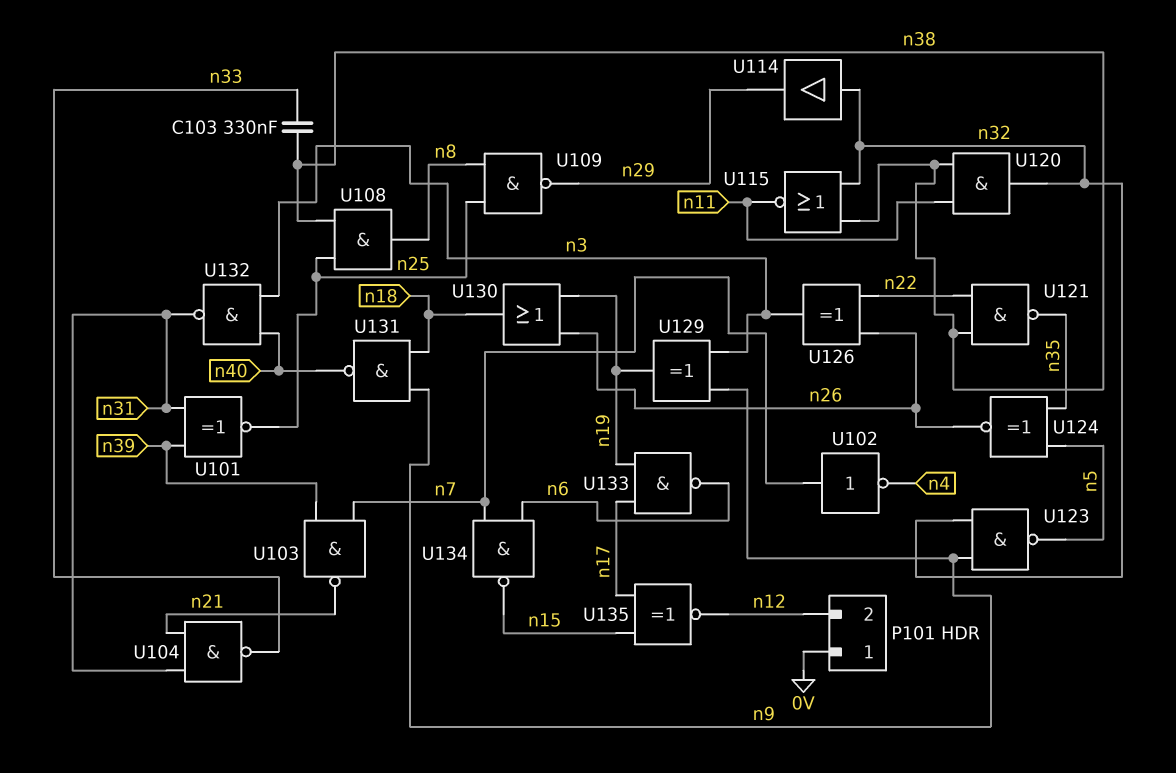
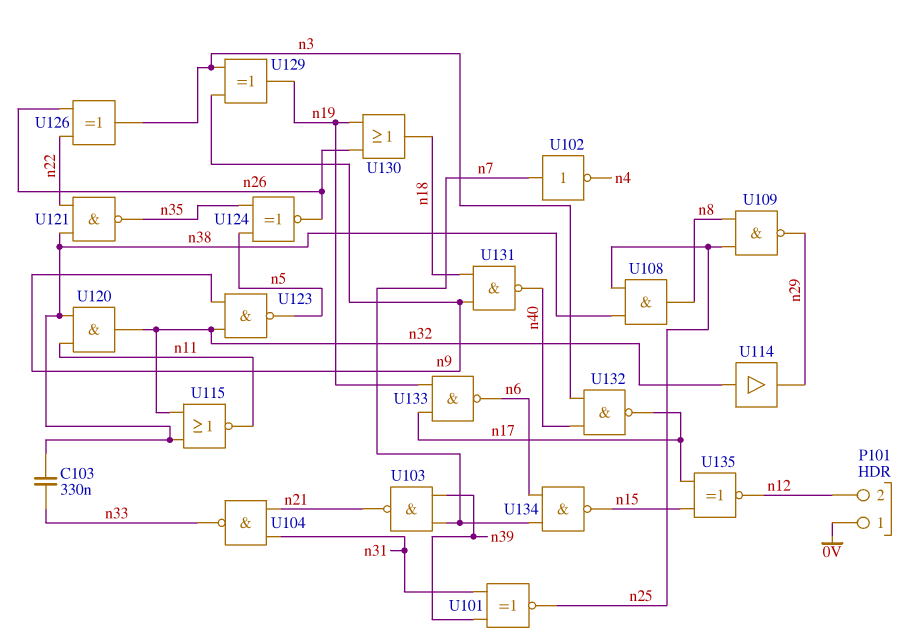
U132: NAND (in n3, in n40, out n31) -> NAND (in n3, in n40, out n17)

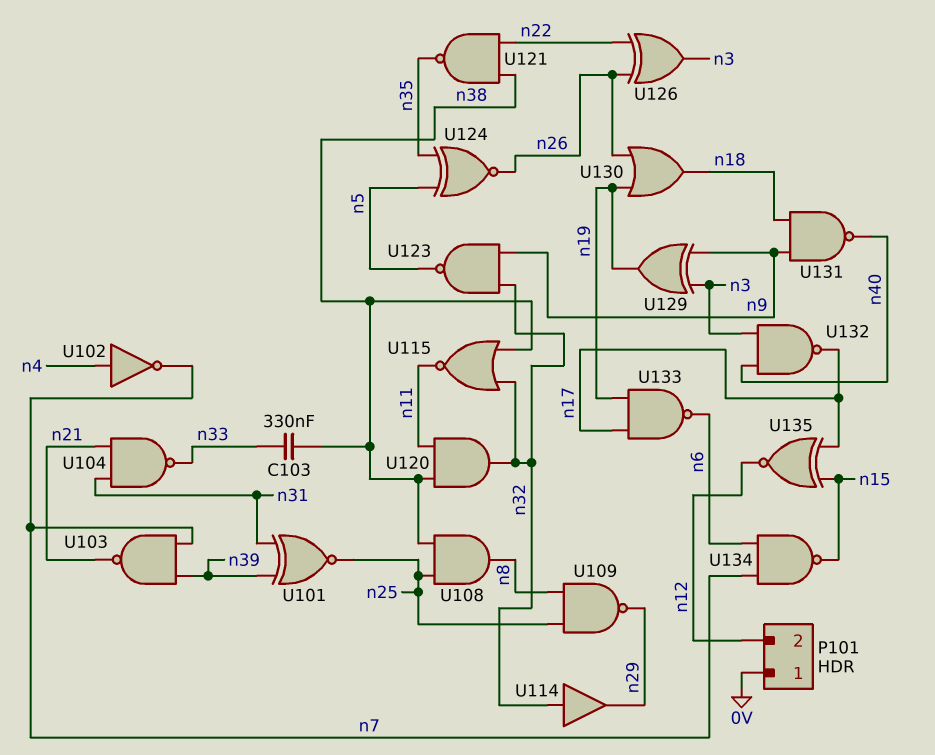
U102: NOT (in n7, out n4) -> NOT (in n4, out n7)

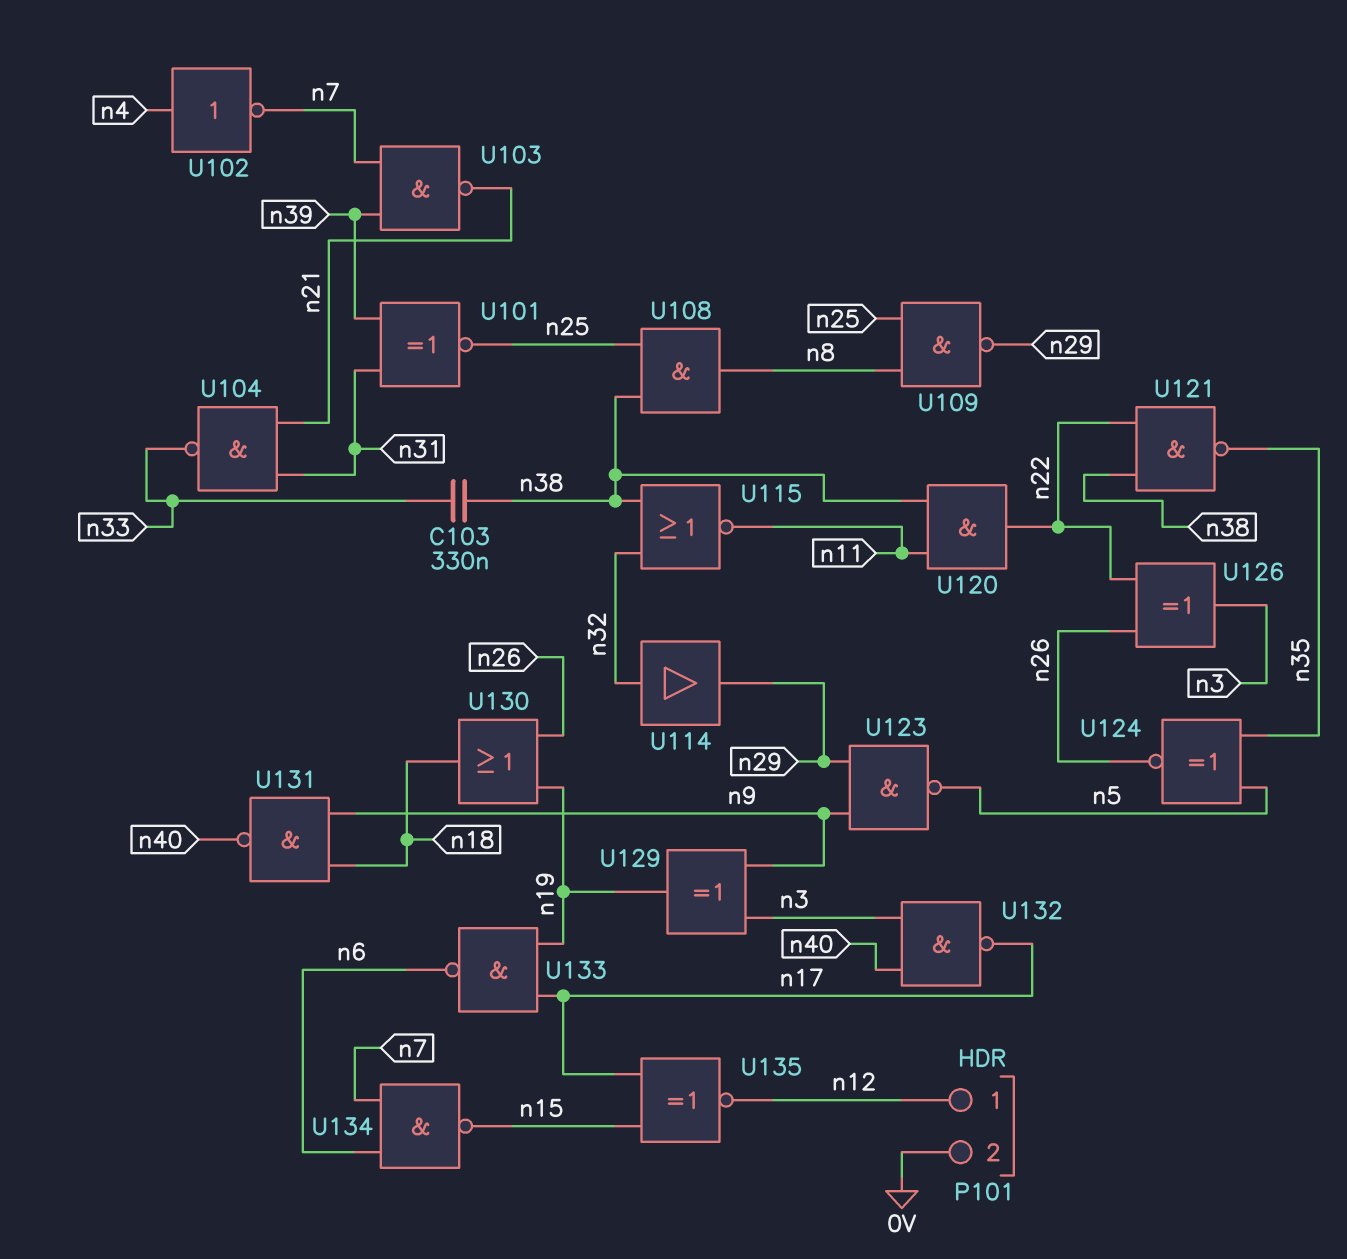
P101 pin 1: 0V -> n12
P101 pin 2: n12 -> 0V
U120: AND (in n11, in n38, out n32) -> AND (in n11, in n38, out n22)
U123: NAND (in n9, in n32, out n5) -> NAND (in n9, in n29, out n5)

